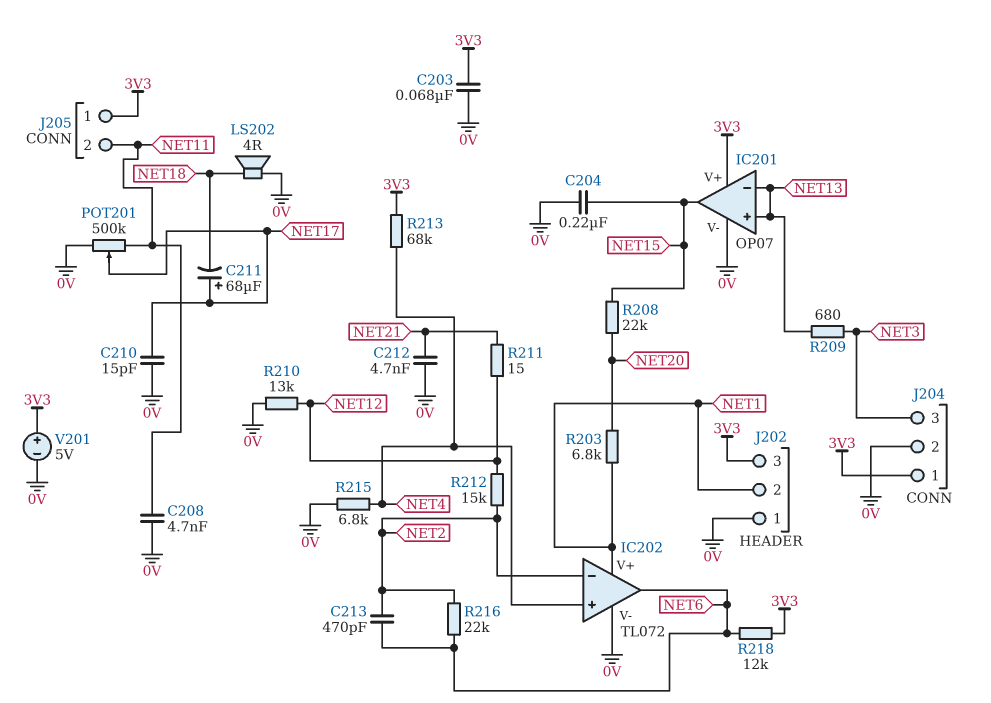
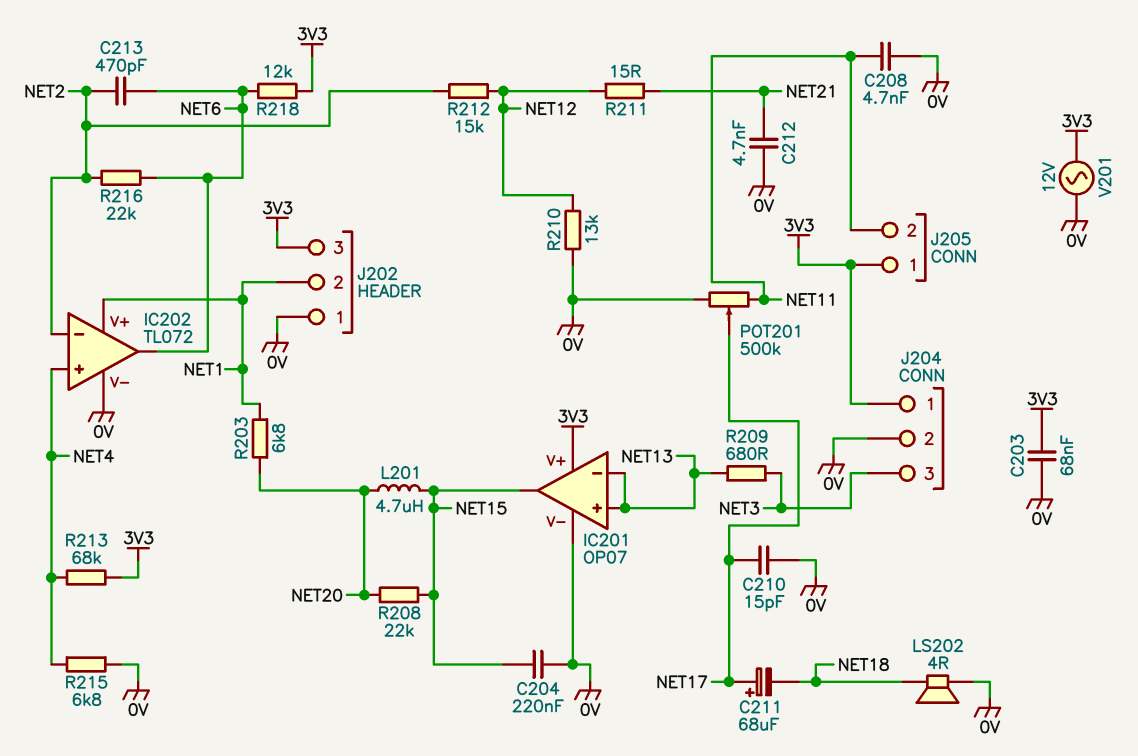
L201: none -> 4.7uH (NET15, NET20)
V201: 5V (plus 3V3, minus 0V) -> AC 12V (0V, 3V3)

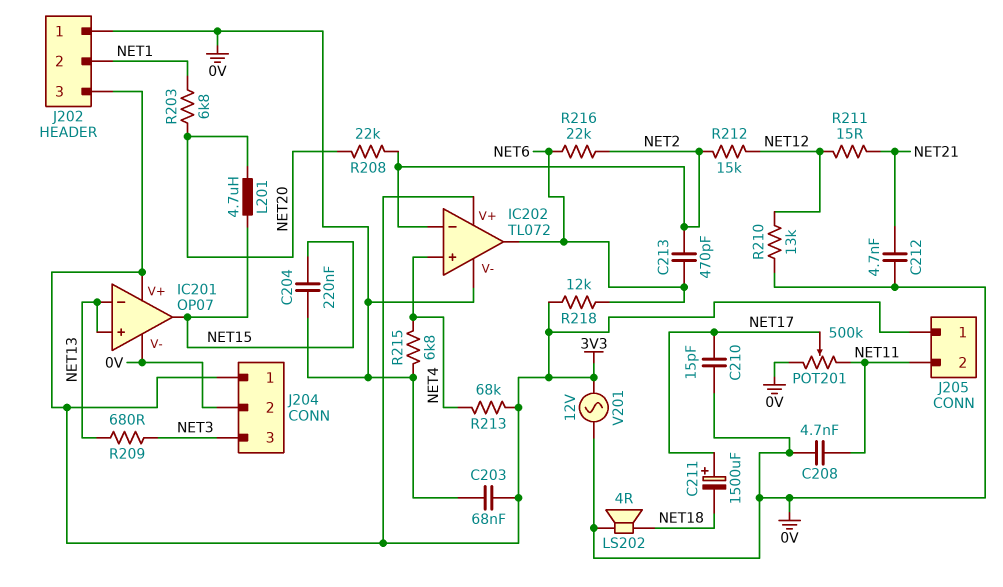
C211: 68uF (plus NET17, minus NET18) -> 1500uF (plus NET17, minus NET18)
IC202 pin V+: NET1 -> 3V3
R208: 22k (NET15, NET20) -> 22k (NET2, NET20)

